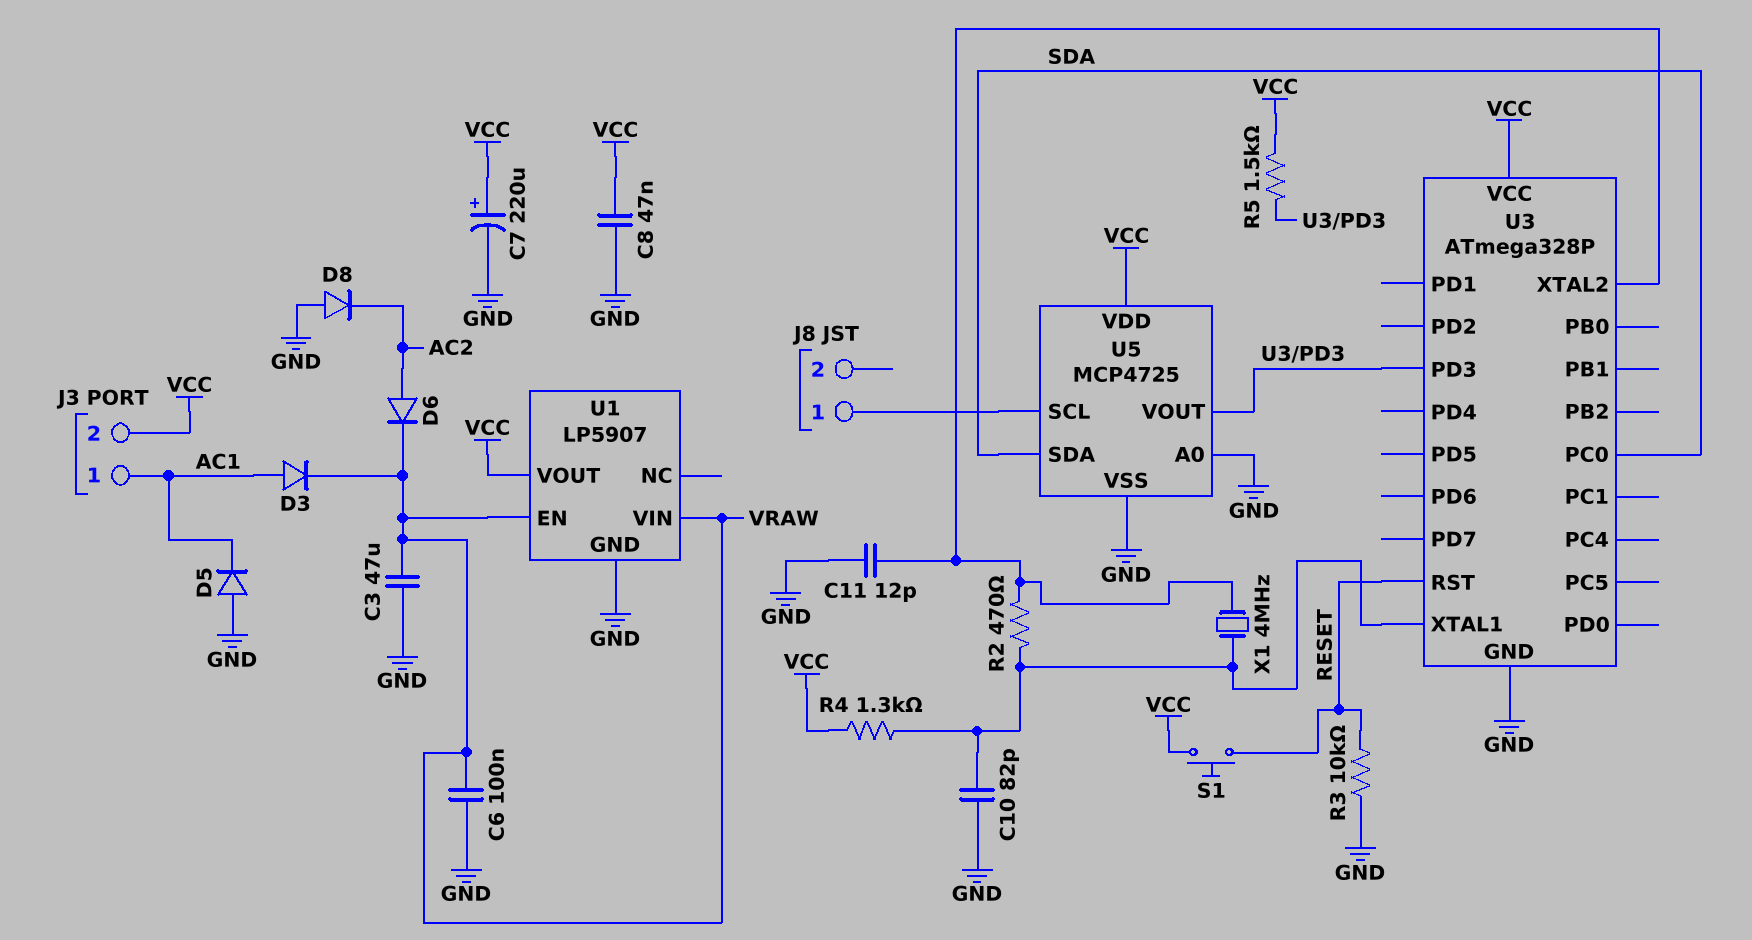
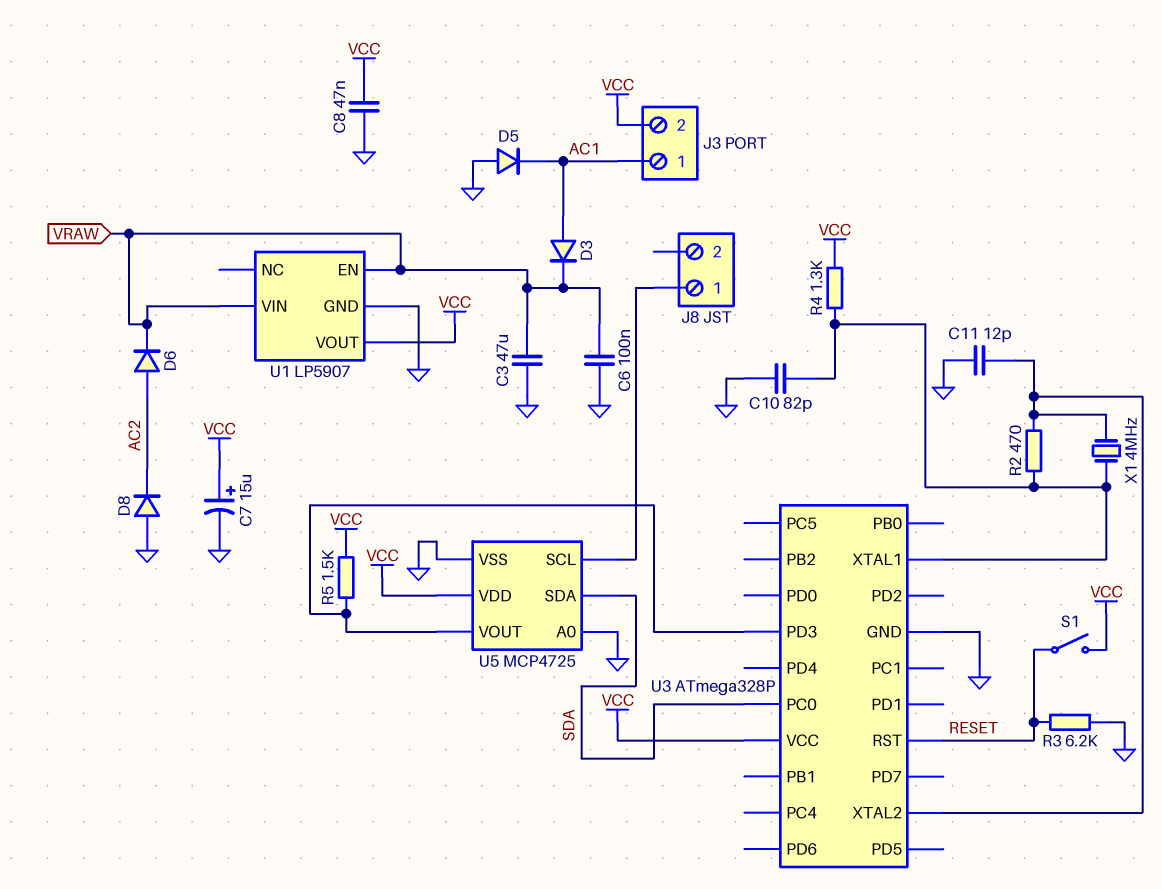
C7: 220uF (plus VCC, minus GND) -> 15uF (plus VCC, minus GND)
R3: 10k (GND, RESET) -> 6.2k (GND, RESET)
S1: button (RESET, VCC) -> switch (RESET, VCC)

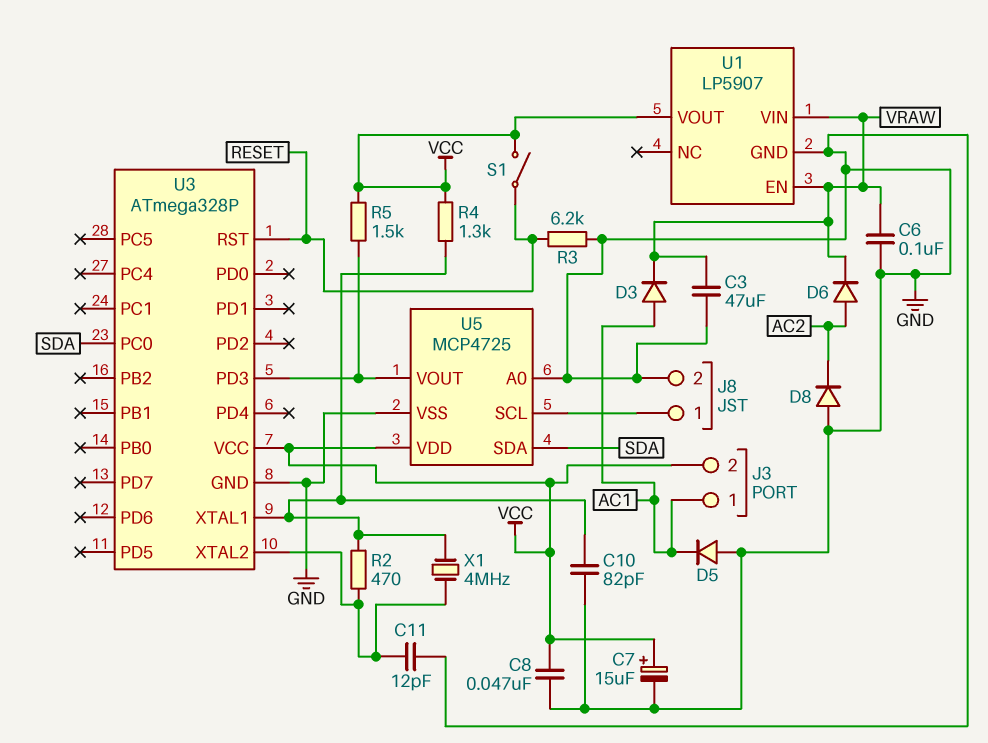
J8 pin 2: none -> GND

